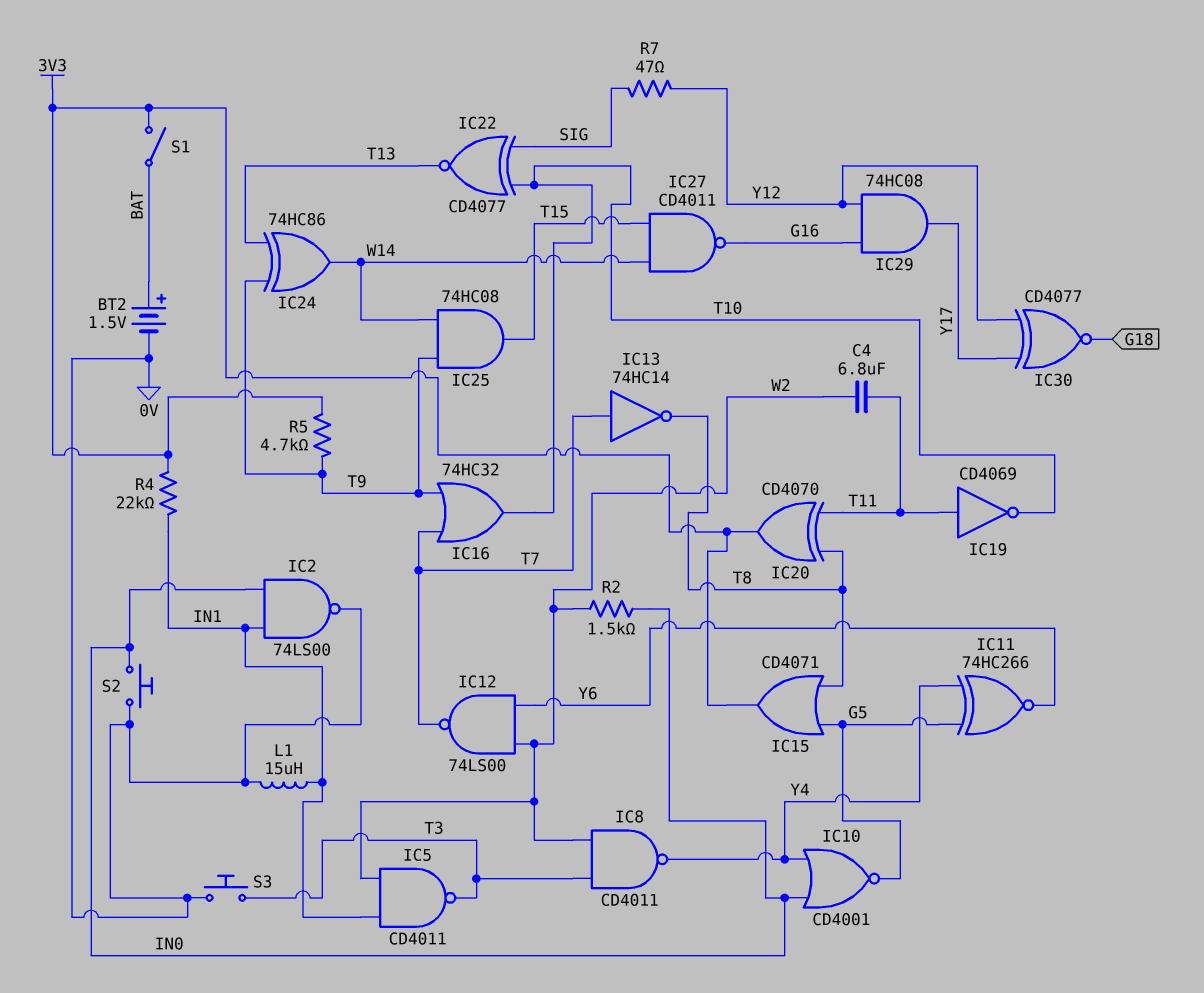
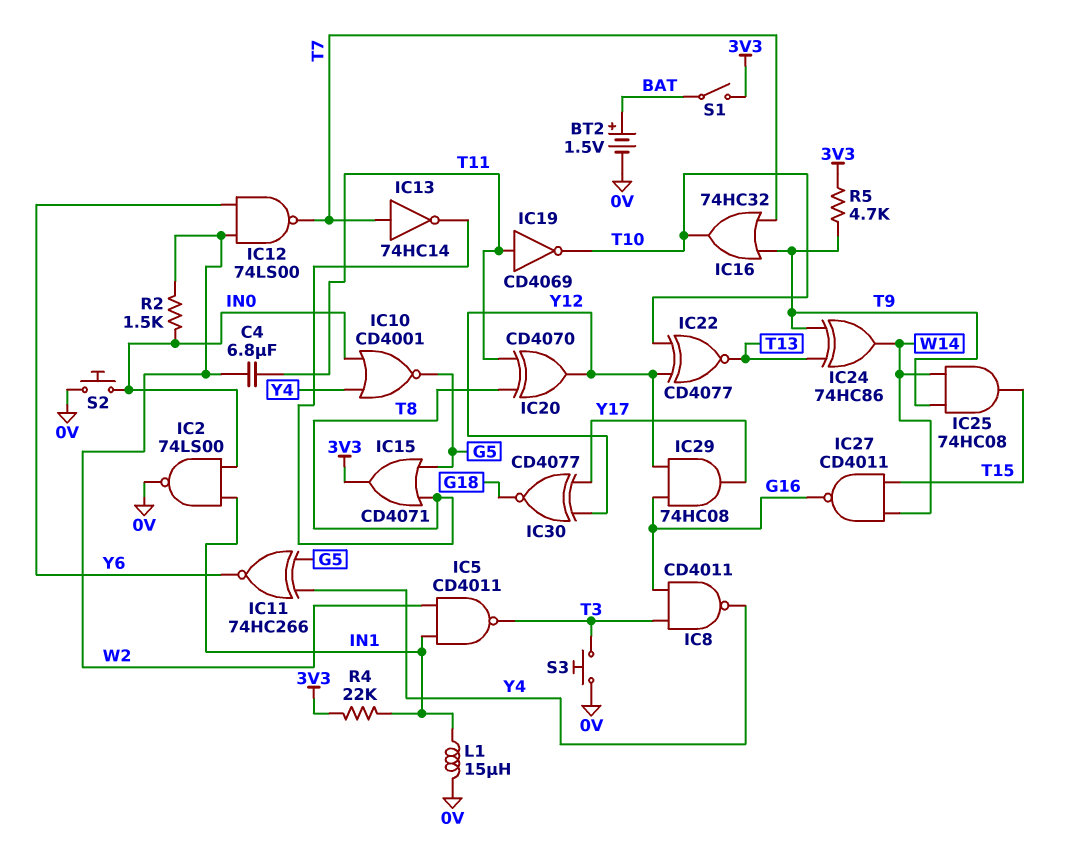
IC8: NAND CD4011 (in T3, in W2, out Y4) -> NAND CD4011 (in G16, in T3, out Y4)
IC20: XOR CD4070 (in T8, in T11, out 3V3) -> XOR CD4070 (in T8, in T11, out Y12)
IC22: XNOR CD4077 (in SIG, in T10, out T13) -> XNOR CD4077 (in T10, in Y12, out T13)
R7: 47 (SIG, Y12) -> none

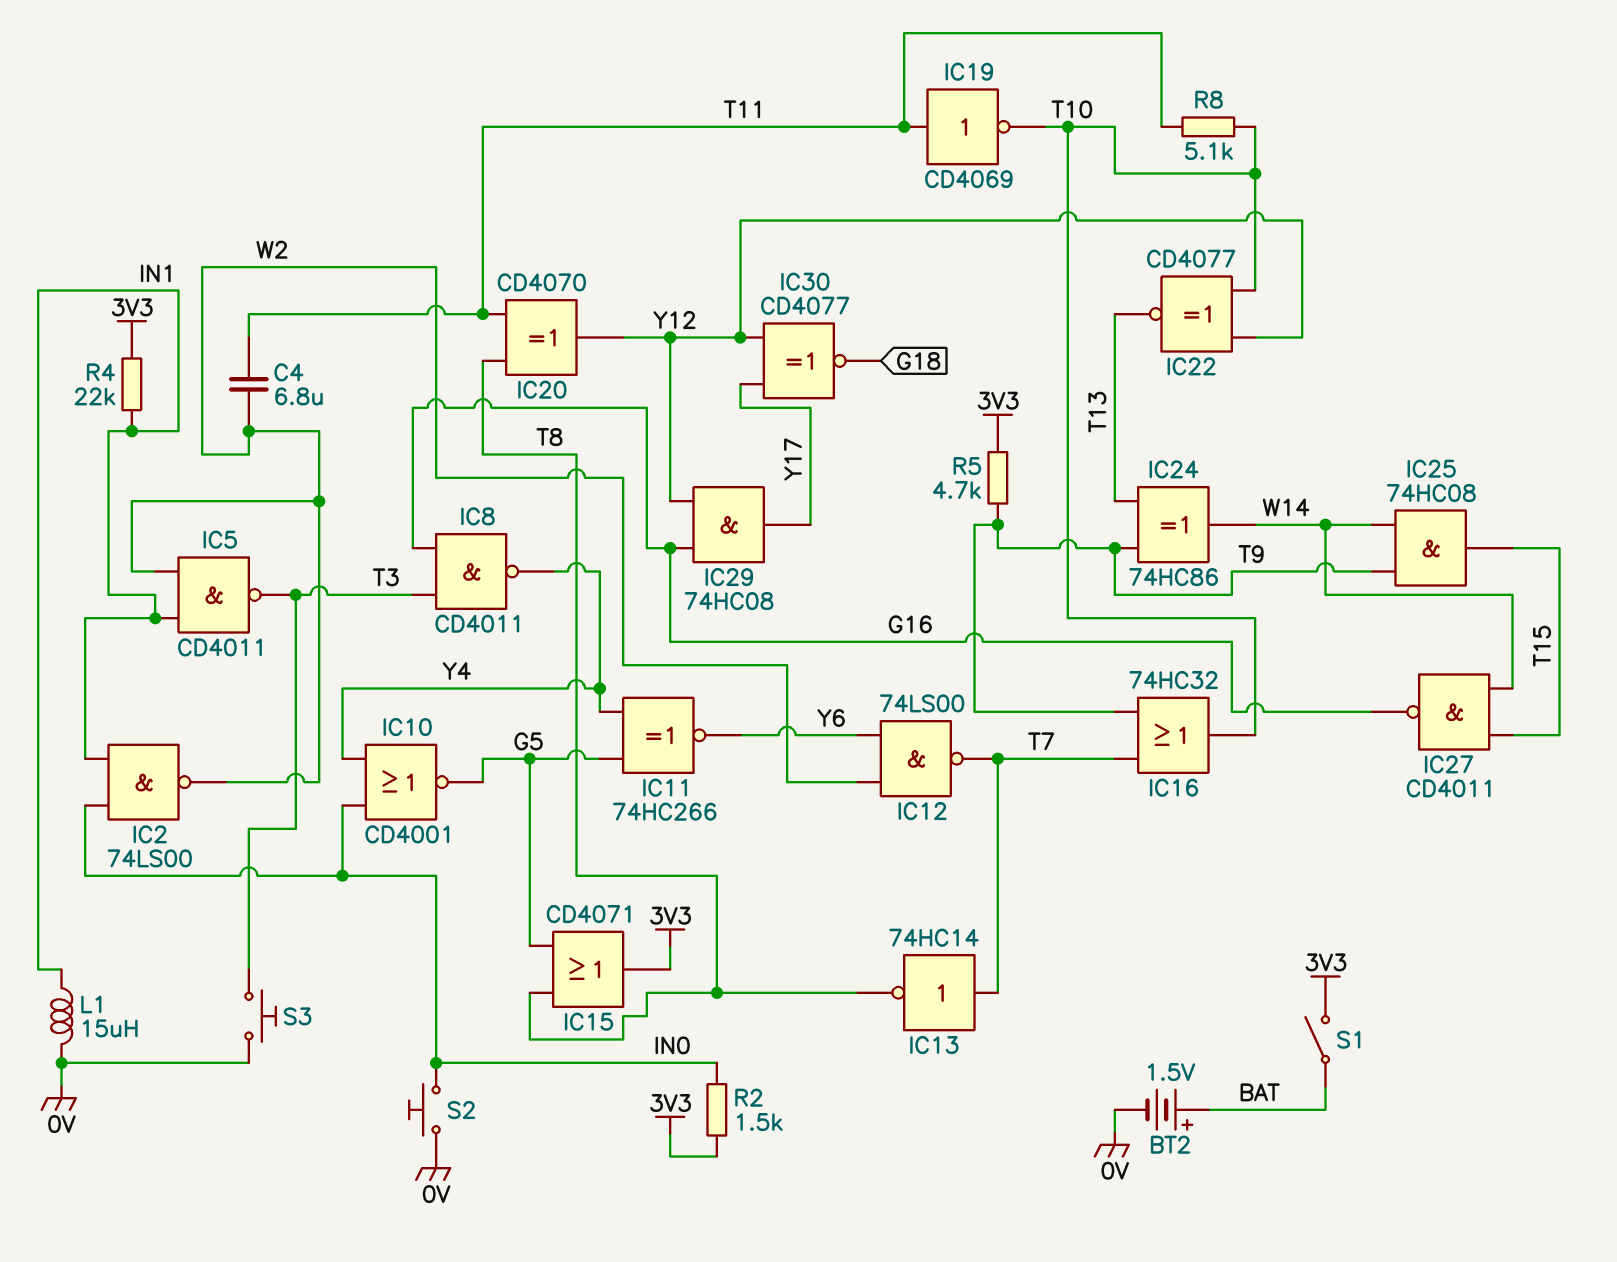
IC2: NAND 74LS00 (in IN0, in IN1, out 0V) -> NAND 74LS00 (in IN0, in IN1, out W2)
R2: 1.5k (IN0, W2) -> 1.5k (3V3, IN0)
R8: none -> 5.1k (T10, T11)

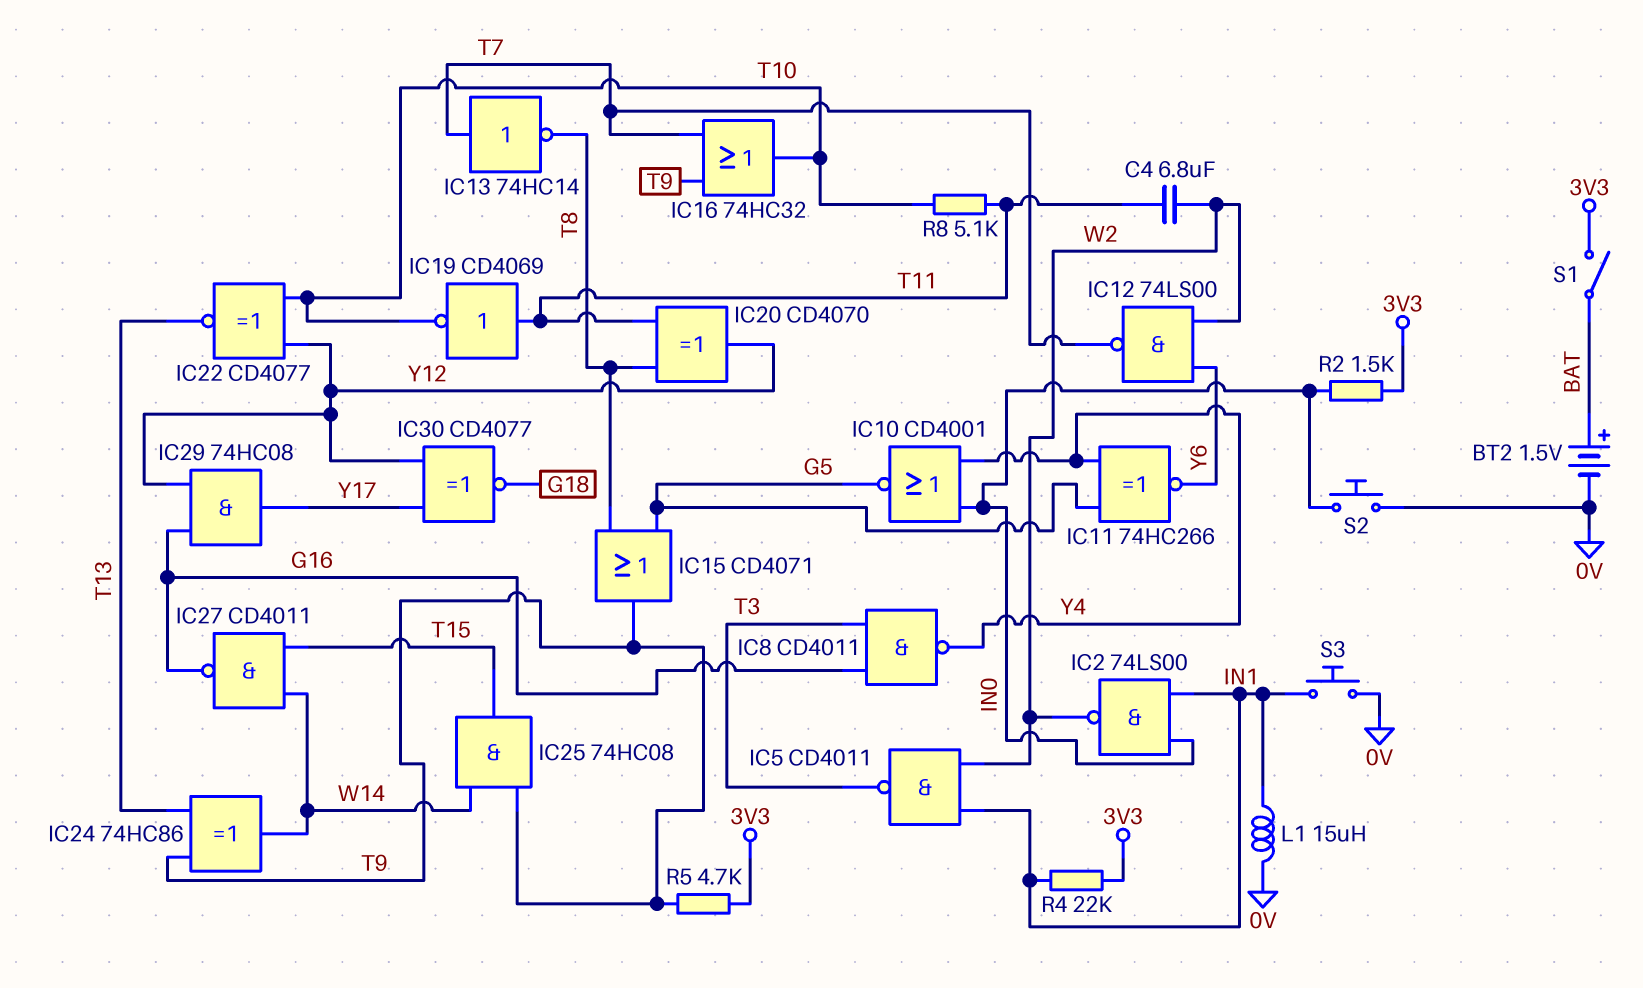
IC15: OR CD4071 (in G5, in T8, out 3V3) -> OR CD4071 (in G5, in T8, out T9)
S3: button (0V, T3) -> button (0V, IN1)

